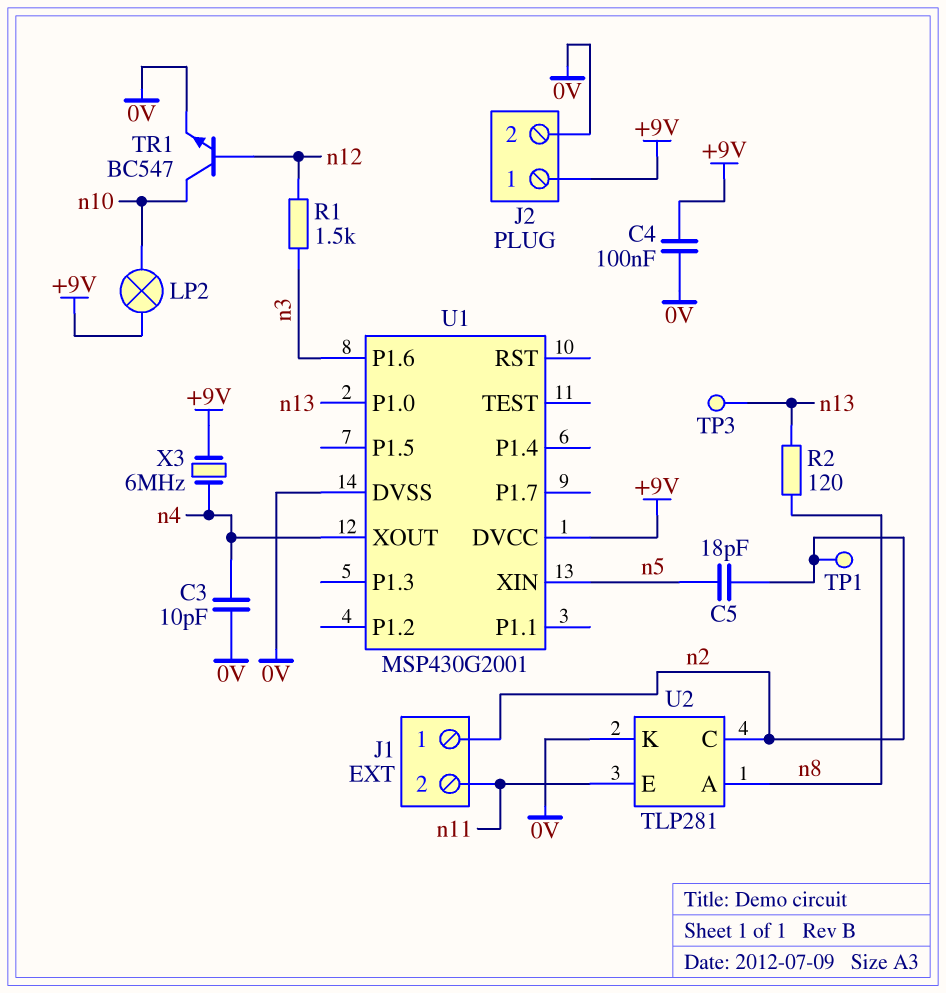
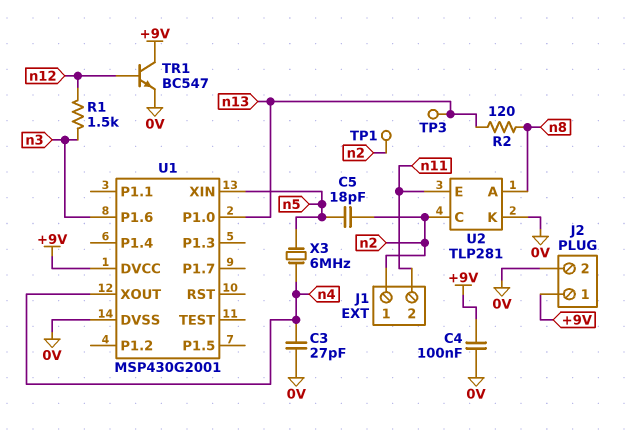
C3: 10pF (0V, n4) -> 27pF (0V, n4)
LP2: lamp (+9V, n10) -> none
TR1: NPN BC547 (B n12, C n10, E 0V) -> NPN BC547 (B n12, C +9V, E 0V)
X3: 6MHz (+9V, n4) -> 6MHz (n4, n5)

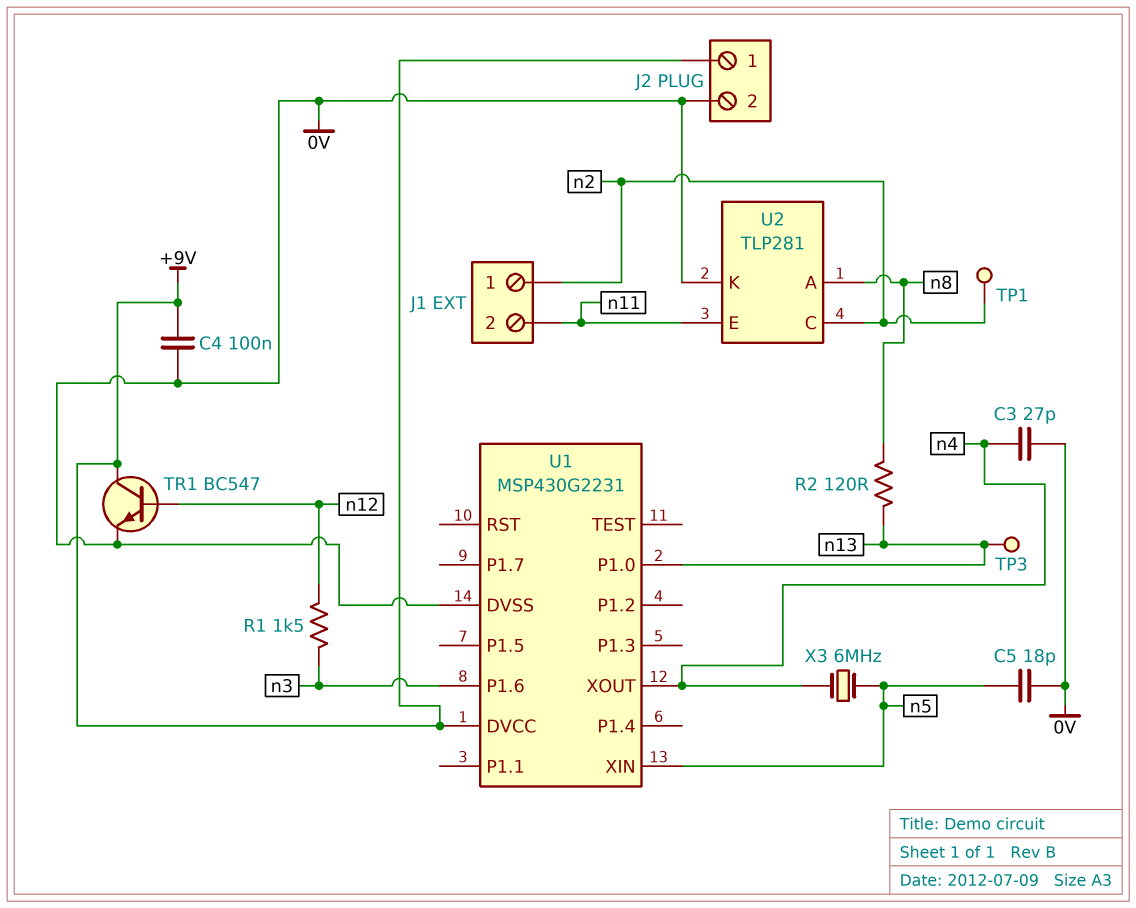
C5: 18pF (n2, n5) -> 18pF (0V, n5)
U1: MSP430G2001 -> MSP430G2231

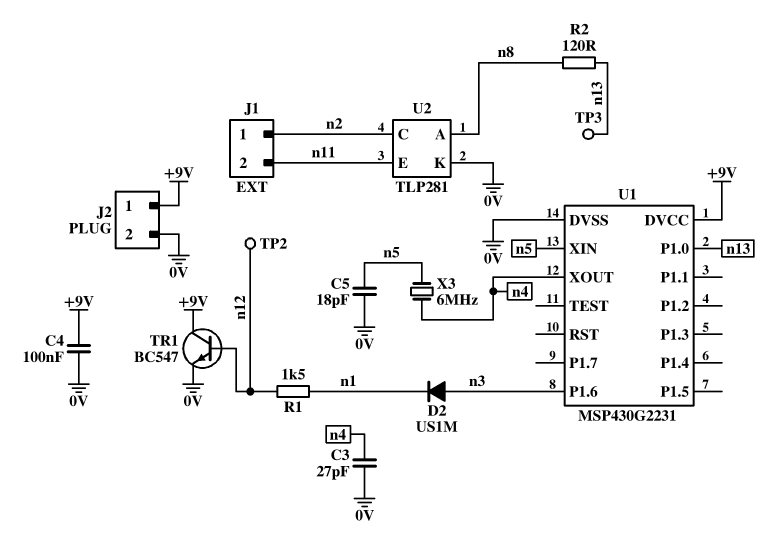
D2: none -> diode US1M (A n3, K n1)
R1: 1.5k (n3, n12) -> 1.5k (n1, n12)
TP1: test point (n2) -> none
TP2: none -> test point (n12)

